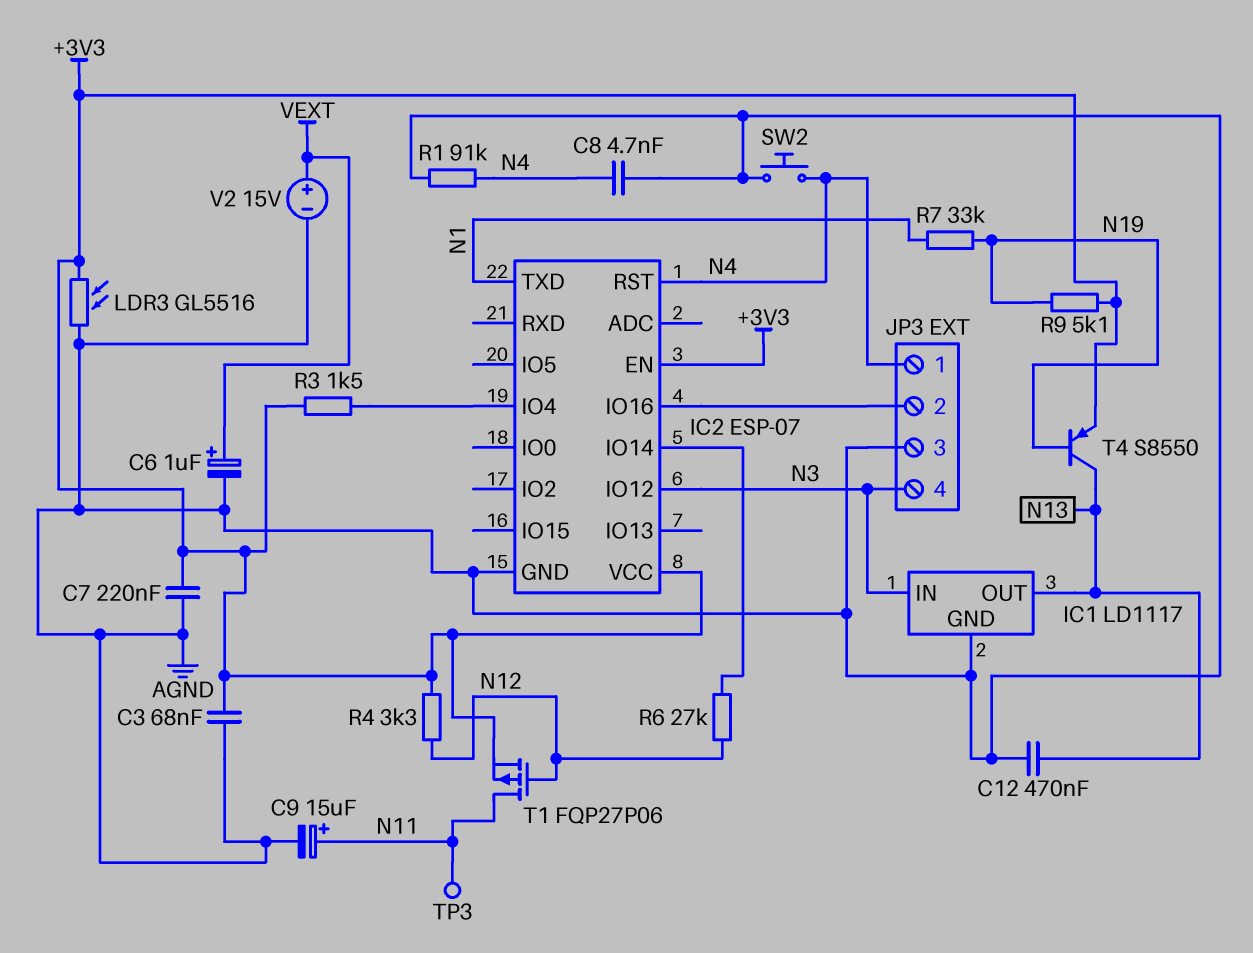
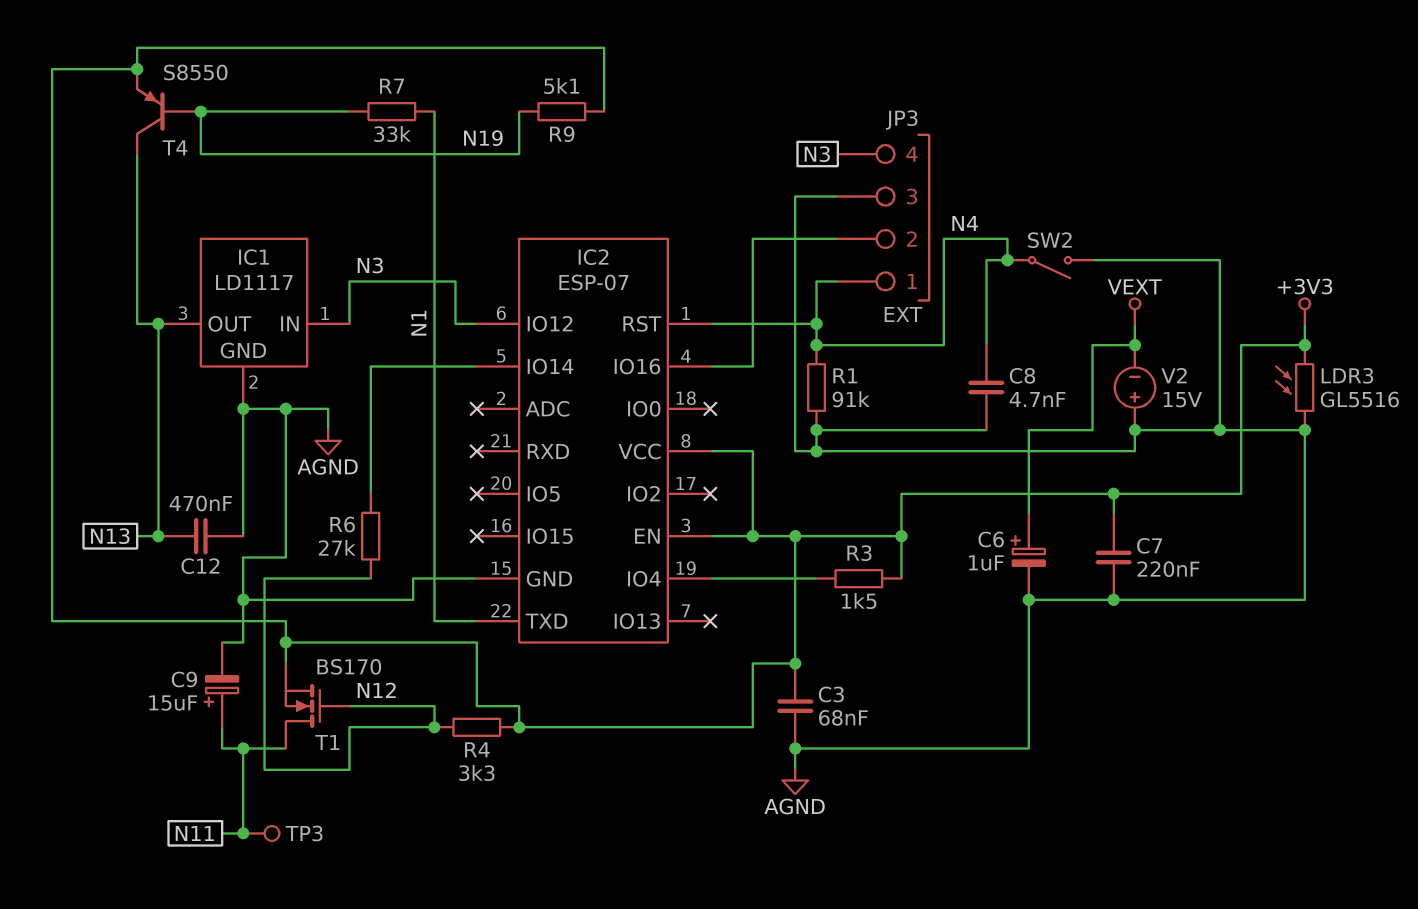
SW2: button (AGND, N4) -> switch (AGND, N4)
T1: PMOS FQP27P06 (G N12, D N11, S +3V3) -> NMOS BS170 (G N12, D N11, S +3V3)
V2: 15V (plus VEXT, minus AGND) -> 15V (plus AGND, minus VEXT)

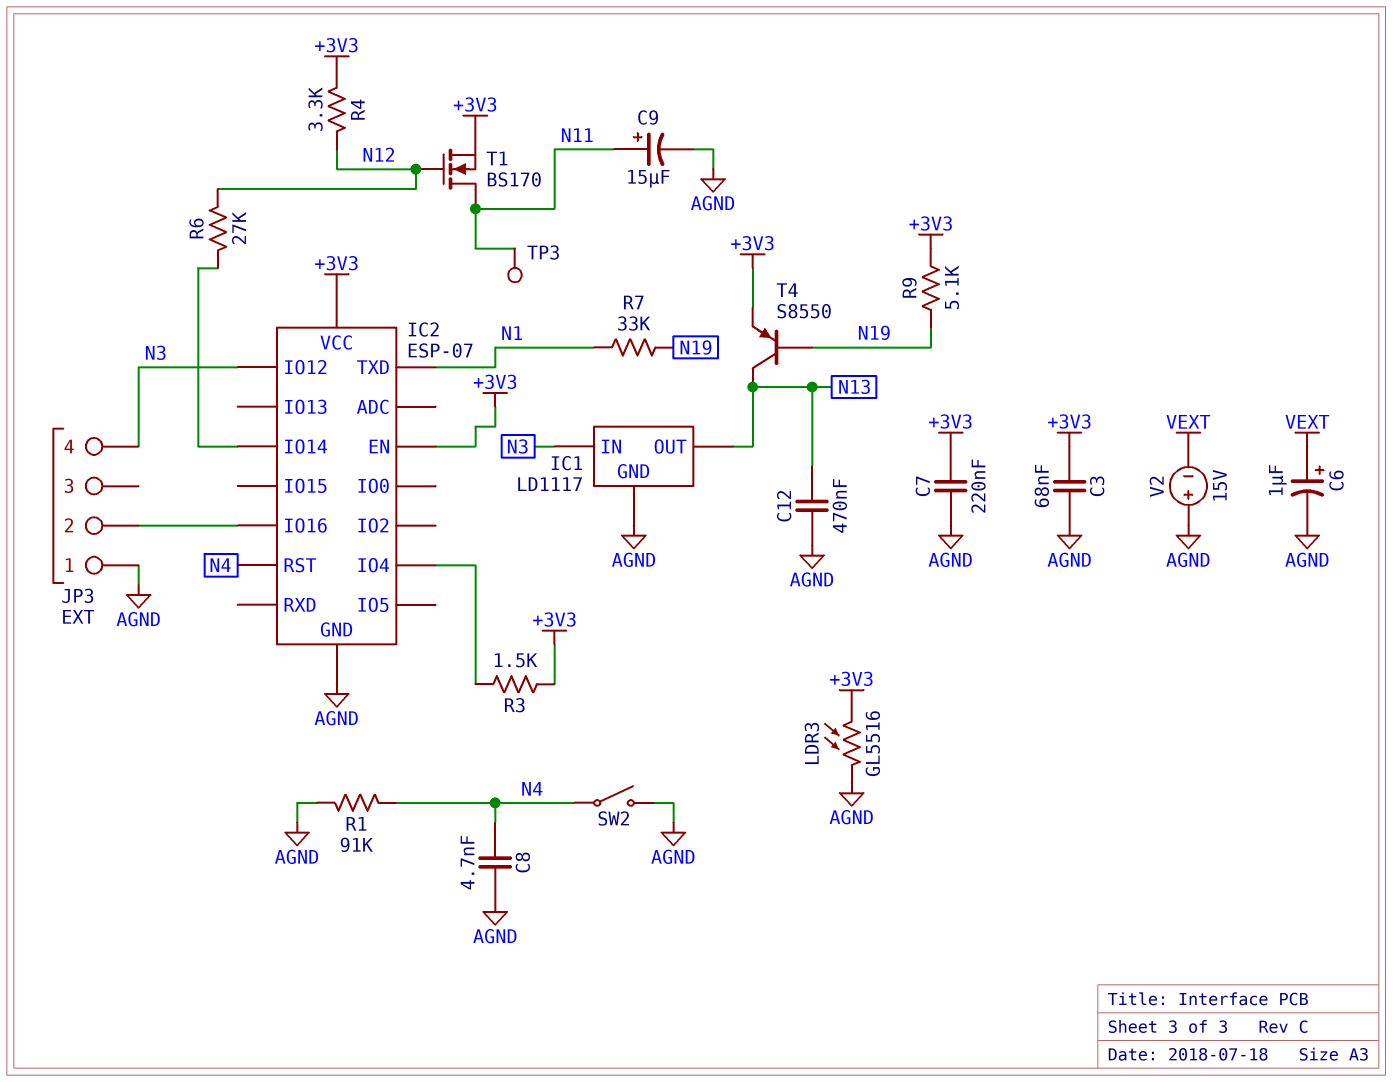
JP3 pin 1: N4 -> AGND
JP3 pin 3: AGND -> none

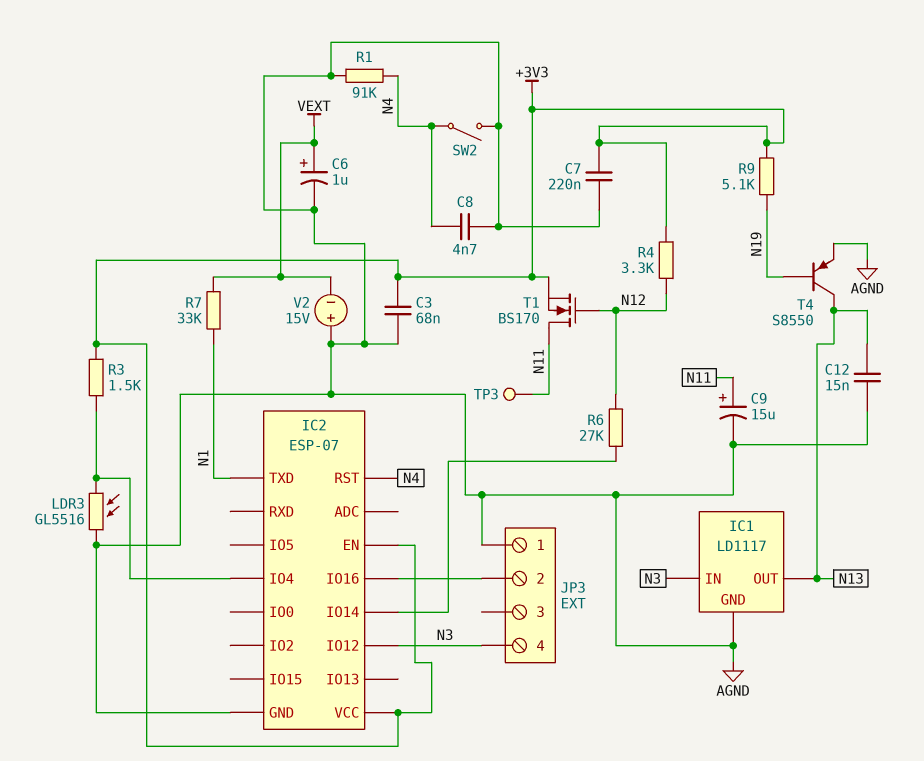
C12: 470nF (AGND, N13) -> 15nF (AGND, N13)
LDR3: GL5516 (+3V3, AGND) -> GL5516 (AGND, IC2/IO4)
R7: 33k (N1, N19) -> 33k (N1, VEXT)
T4: PNP S8550 (B N19, C N13, E +3V3) -> PNP S8550 (B N19, C N13, E AGND)

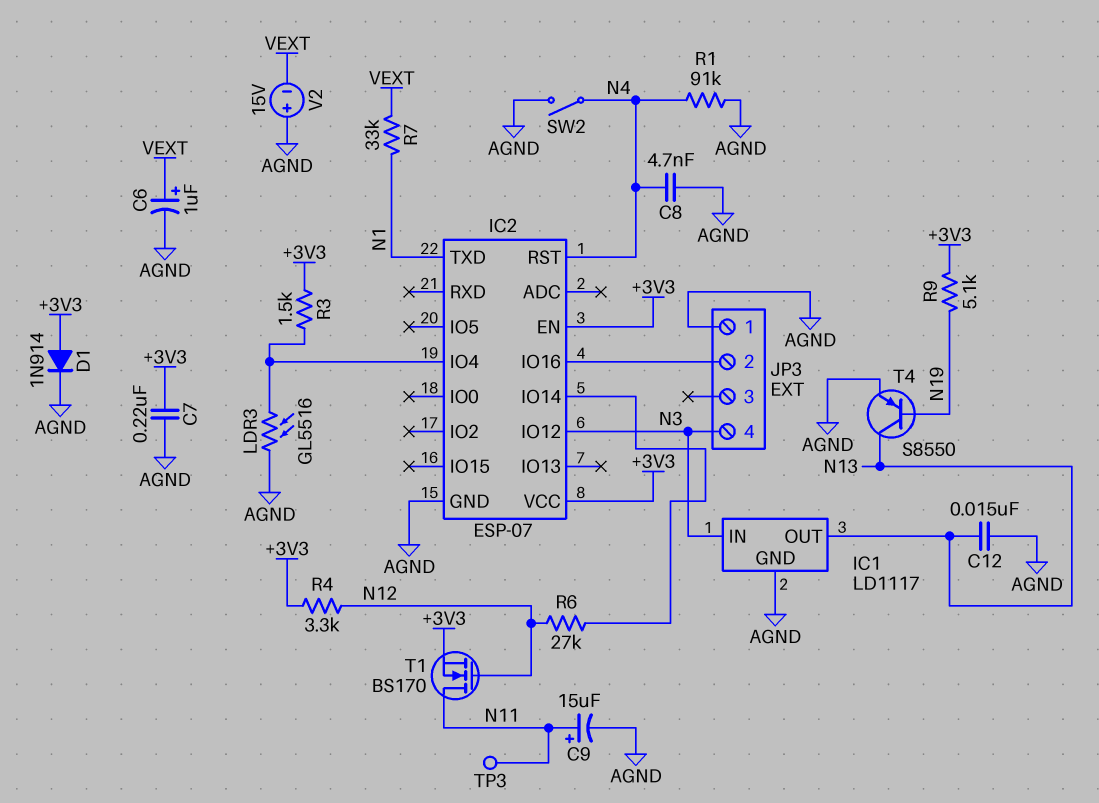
C3: 68nF (+3V3, AGND) -> none
D1: none -> diode 1N914 (A +3V3, K AGND)

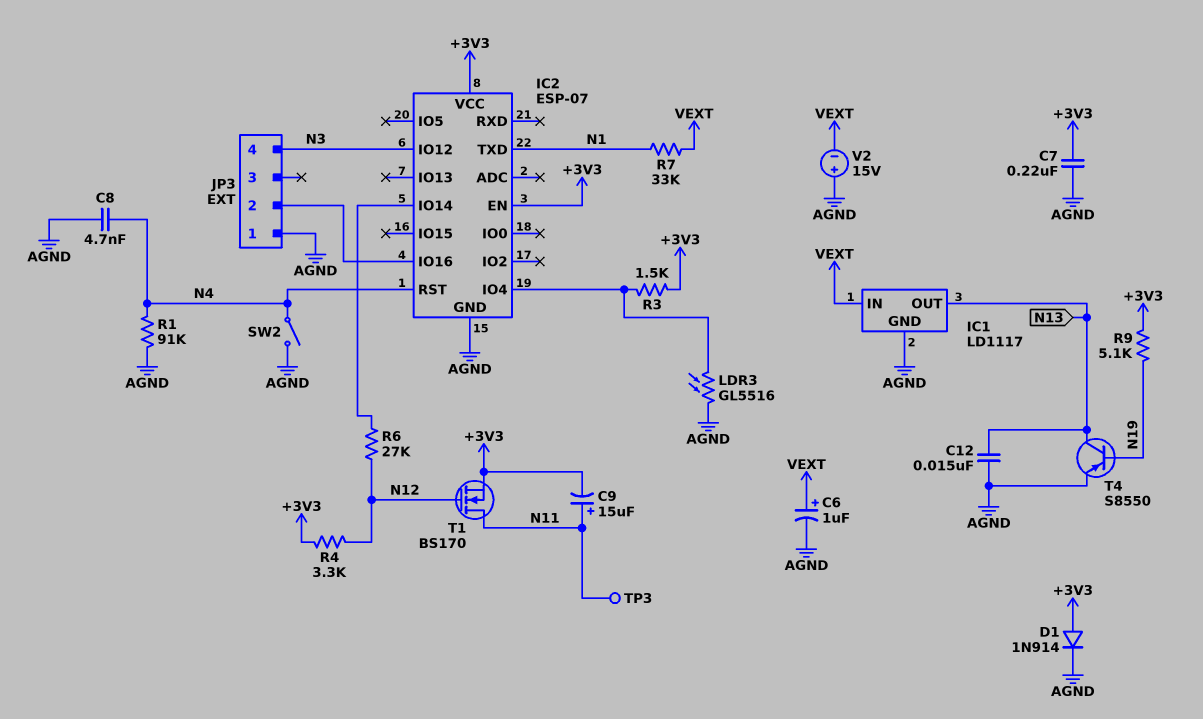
C9: 15uF (plus N11, minus AGND) -> 15uF (plus N11, minus +3V3)
IC1 pin IN: N3 -> VEXT

